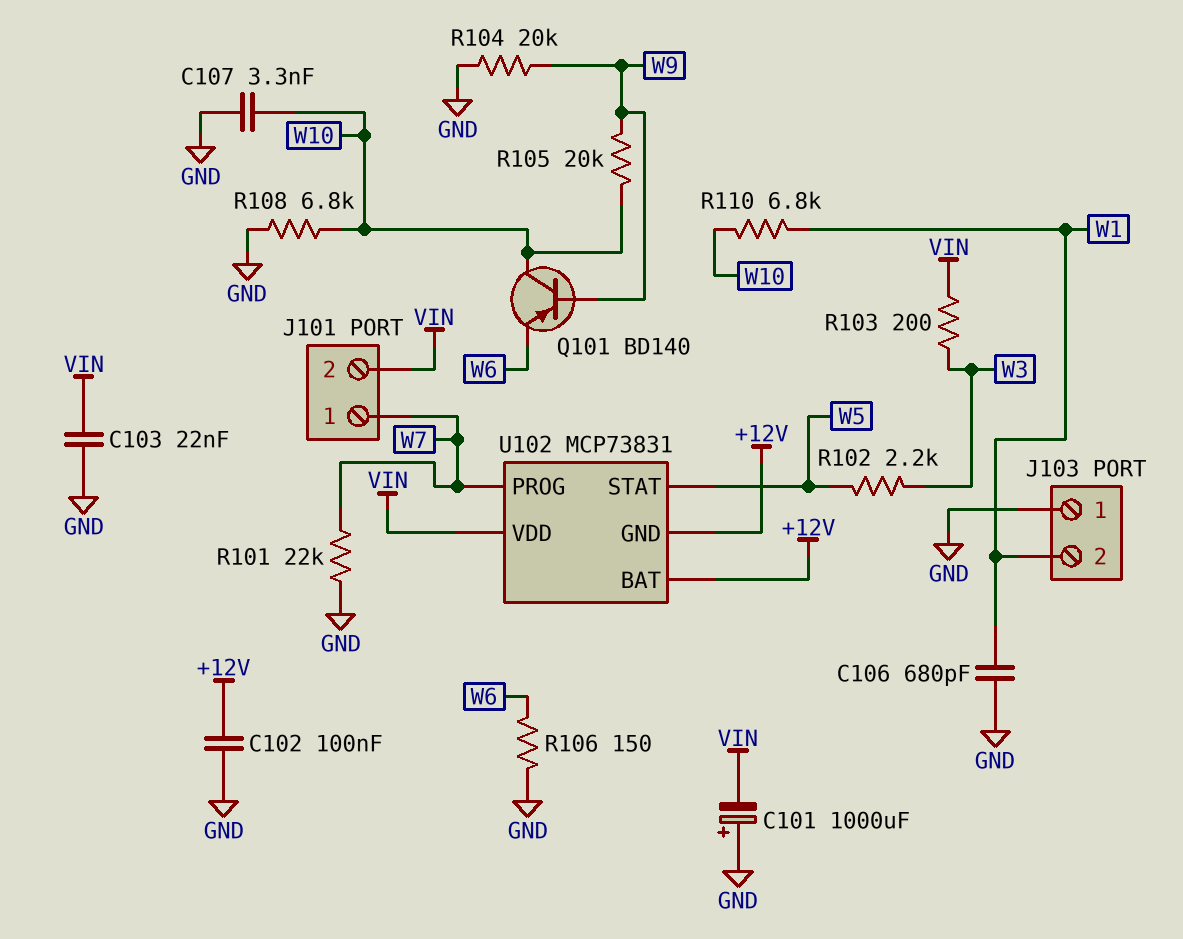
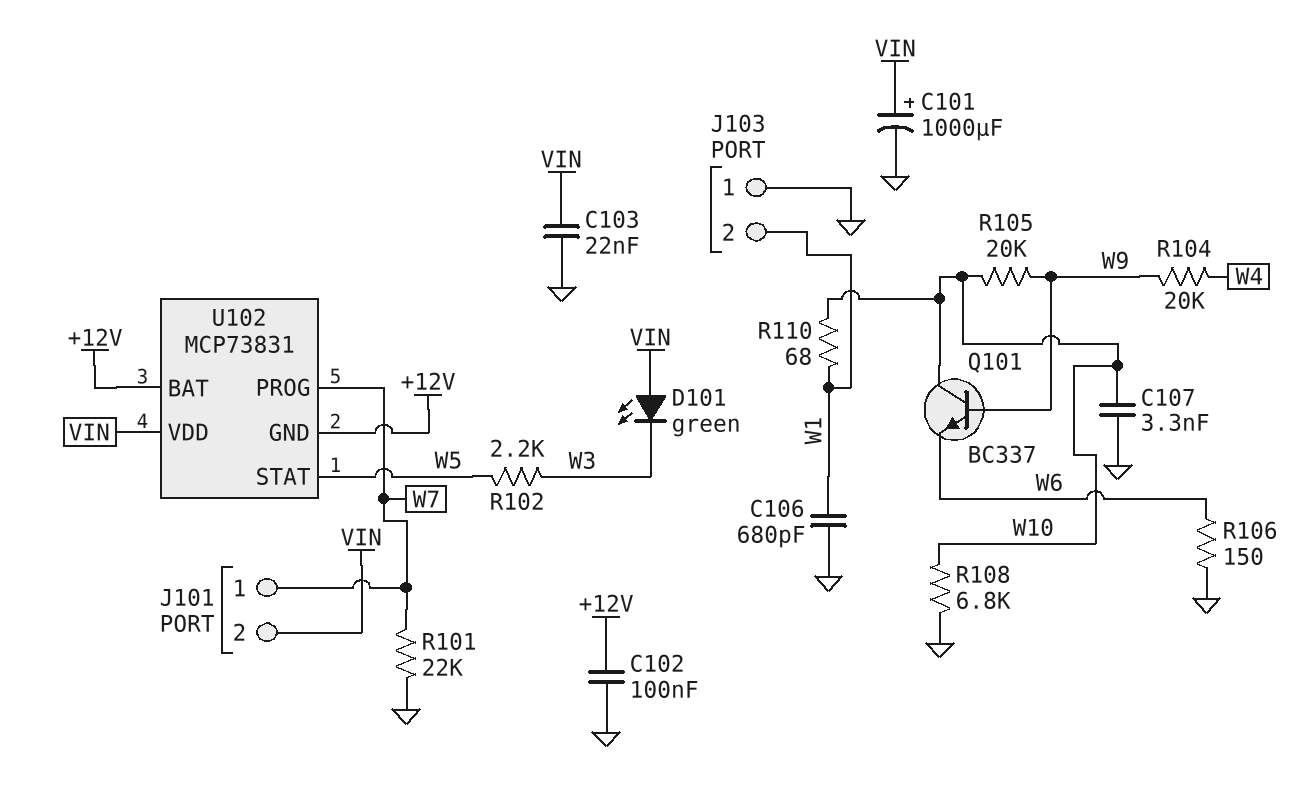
C101: 1000uF (plus GND, minus VIN) -> 1000uF (plus VIN, minus GND)
D101: none -> LED green (A VIN, K W3)
Q101: PNP BD140 (B W9, C W10, E W6) -> NPN BC337 (B W9, C W10, E W6)
R103: 200 (VIN, W3) -> none
R104: 20k (GND, W9) -> 20k (W4, W9)
R110: 6.8k (W1, W10) -> 68 (W1, W10)

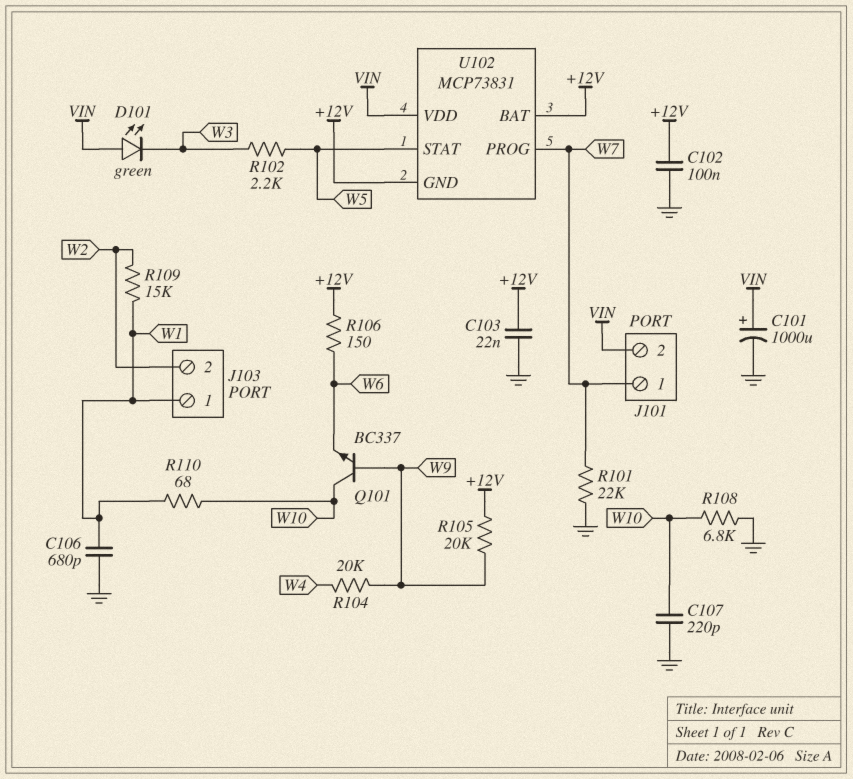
C103: 22nF (GND, VIN) -> 22nF (+12V, GND)
C107: 3.3nF (GND, W10) -> 220pF (GND, W10)
J103 pin 1: GND -> W1
J103 pin 2: W1 -> W2
R105: 20k (W9, W10) -> 20k (+12V, W9)
R106: 150 (GND, W6) -> 150 (+12V, W6)
R109: none -> 15k (W1, W2)

